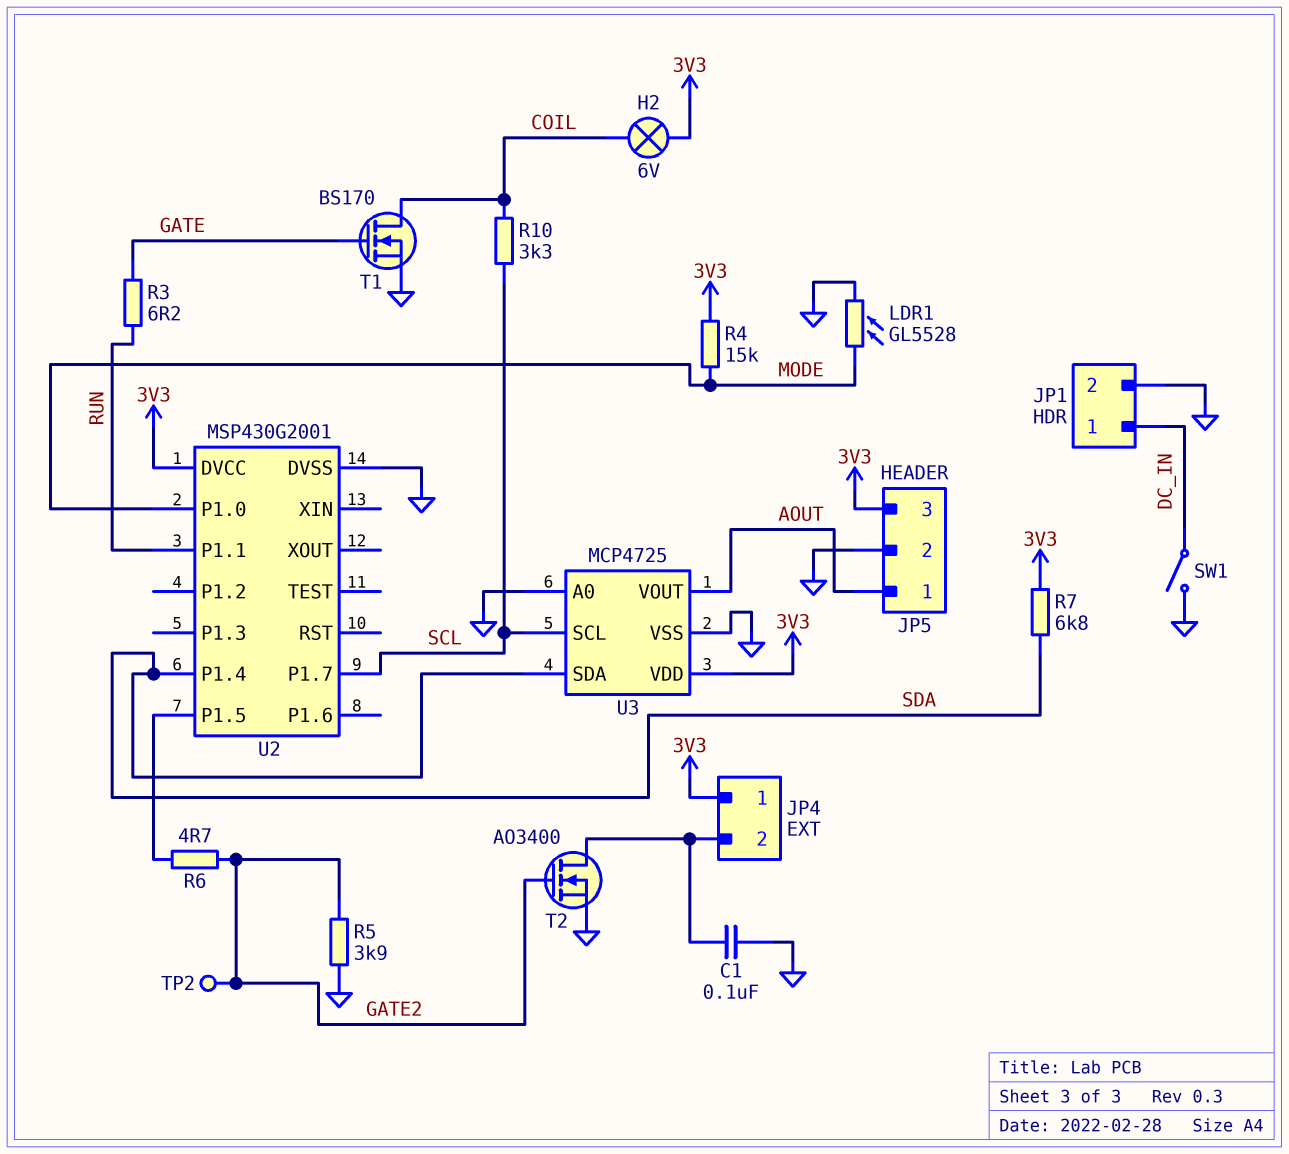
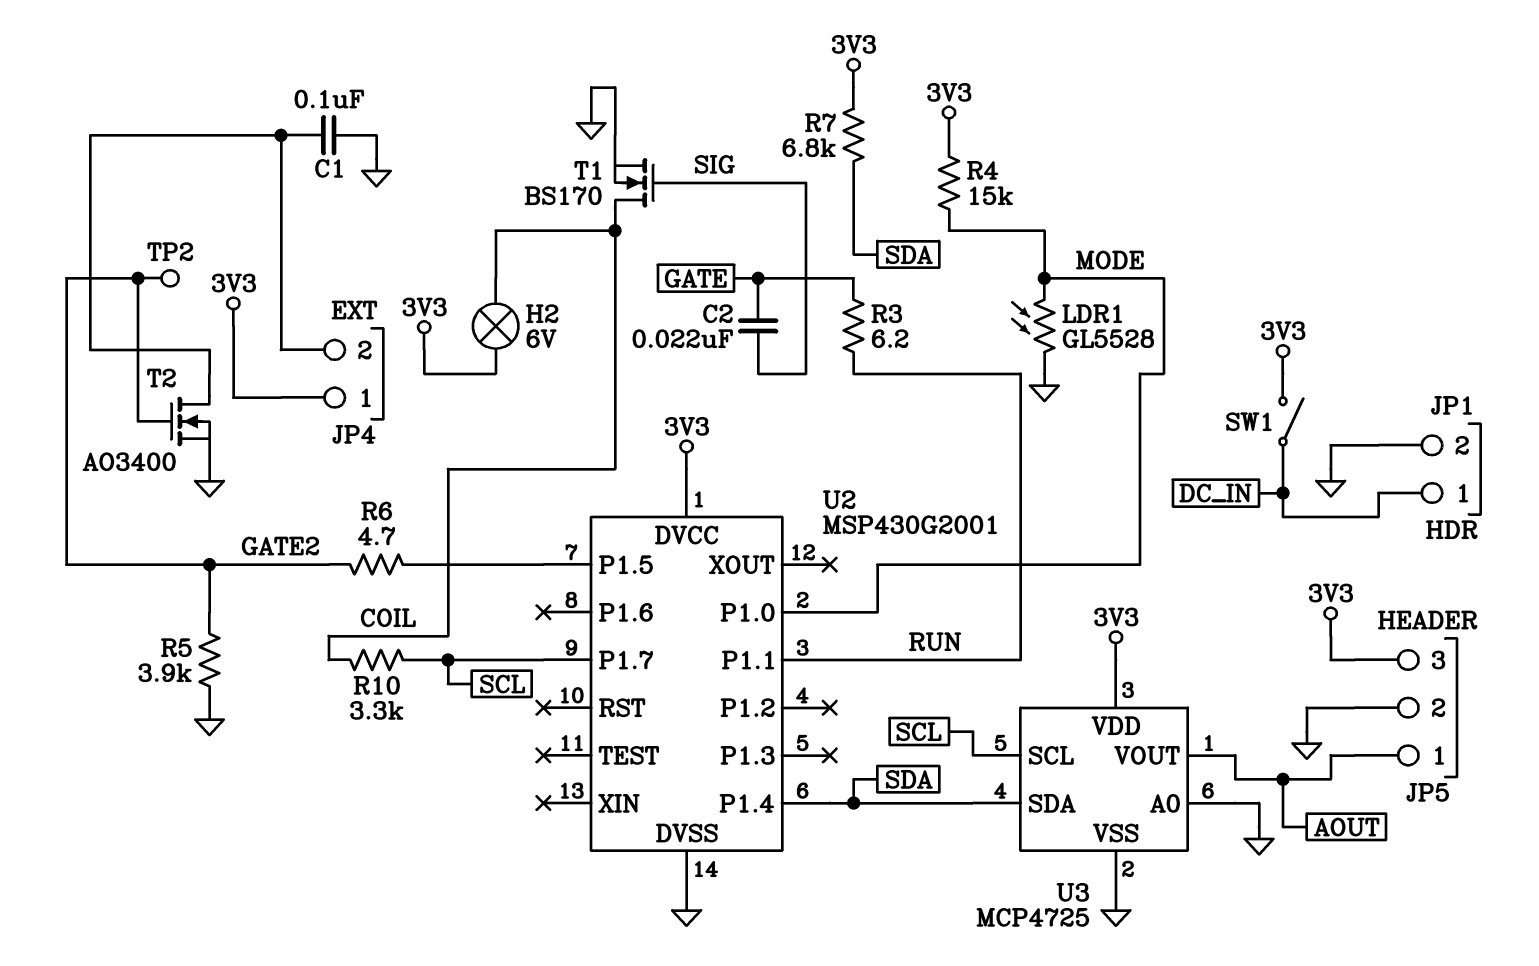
C2: none -> 22nF (GATE, SIG)
SW1: switch (DC_IN, GND) -> switch (3V3, DC_IN)
T1: NMOS BS170 (G GATE, D COIL, S GND) -> NMOS BS170 (G SIG, D COIL, S GND)

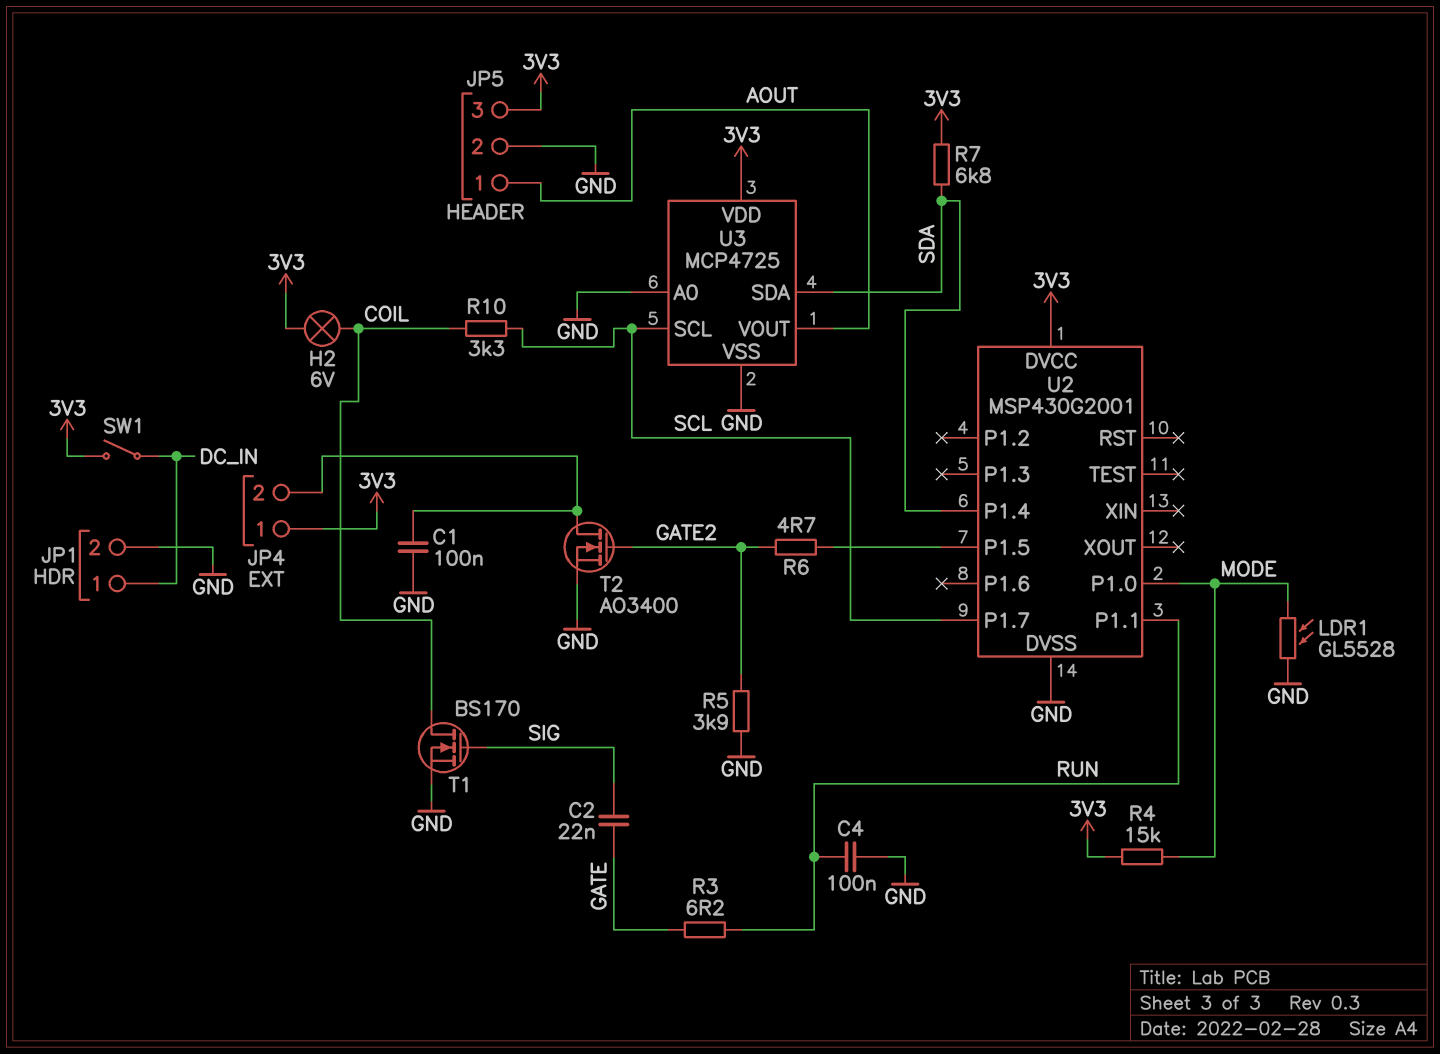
C4: none -> 100nF (GND, RUN)
TP2: test point (GATE2) -> none

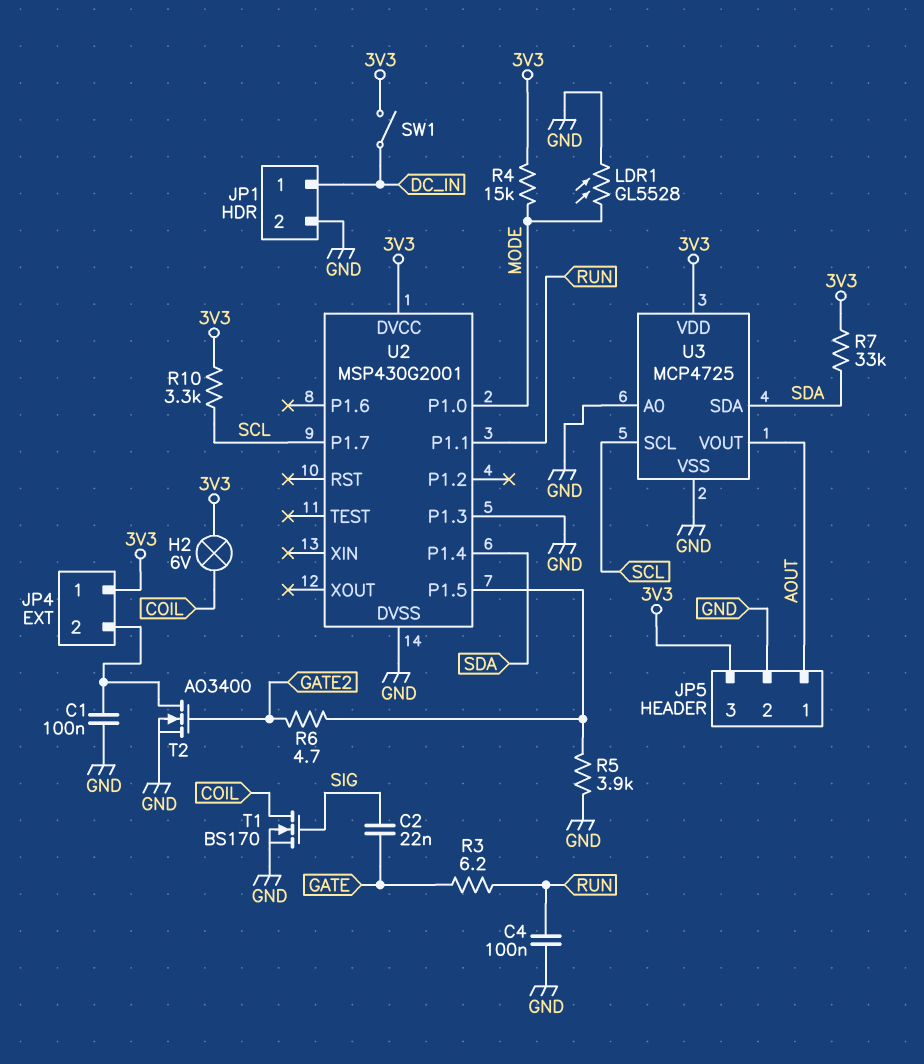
R5: 3.9k (GATE2, GND) -> 3.9k (GND, U2/P1.5)
R7: 6.8k (3V3, SDA) -> 33k (3V3, SDA)
R10: 3.3k (COIL, SCL) -> 3.3k (3V3, SCL)
U2 pin P1.3: none -> GND

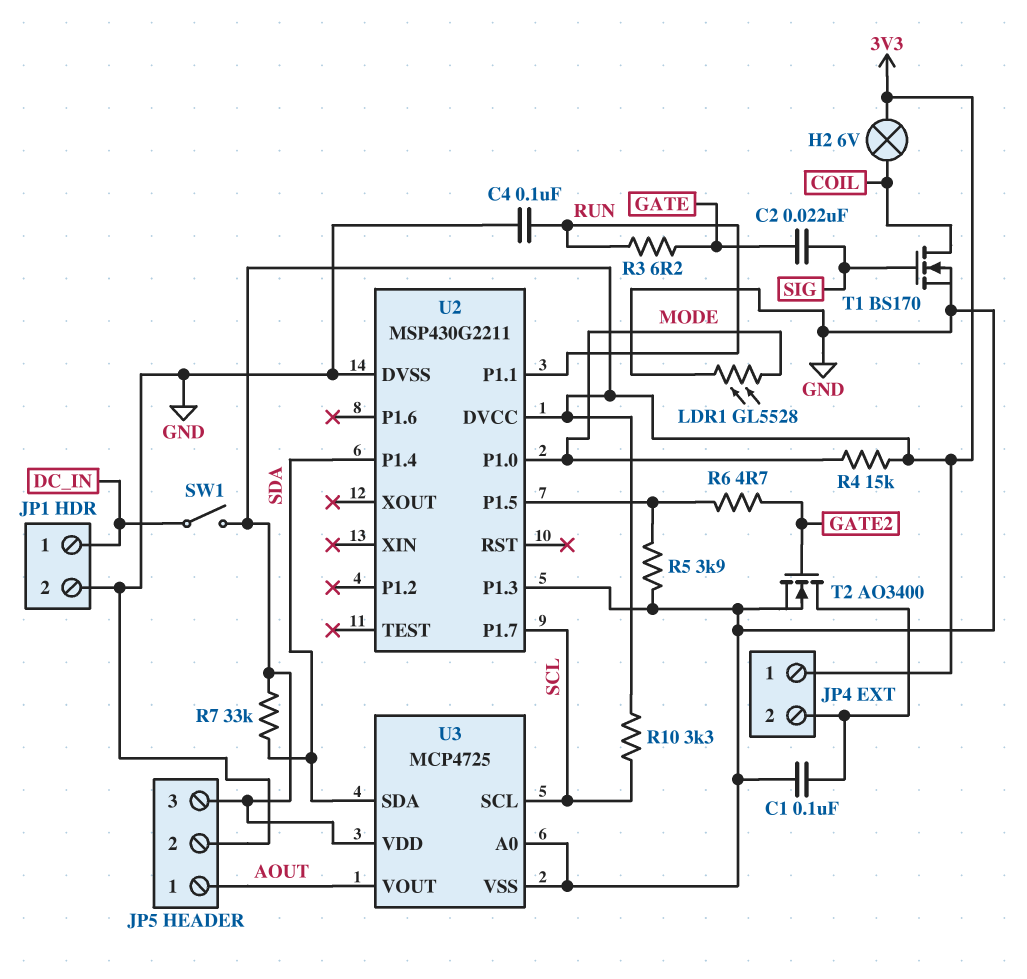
U2: MSP430G2001 -> MSP430G2211

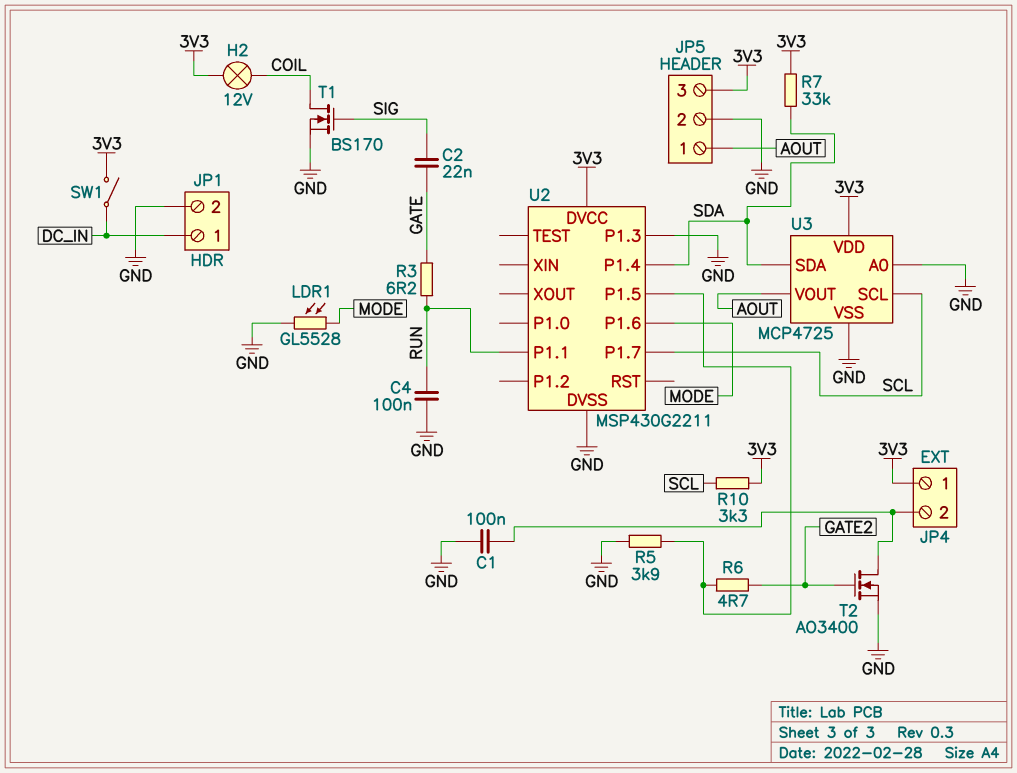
H2: lamp 6V (3V3, COIL) -> lamp 12V (3V3, COIL)
R4: 15k (3V3, MODE) -> none
U2 pin P1.0: MODE -> none
U2 pin P1.6: none -> MODE

